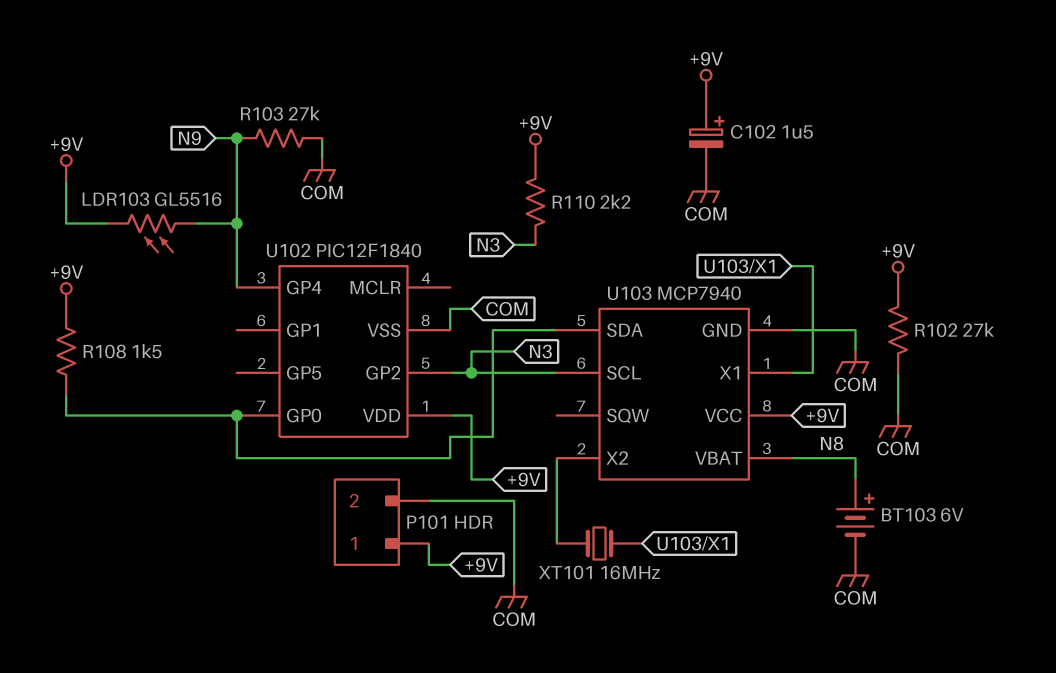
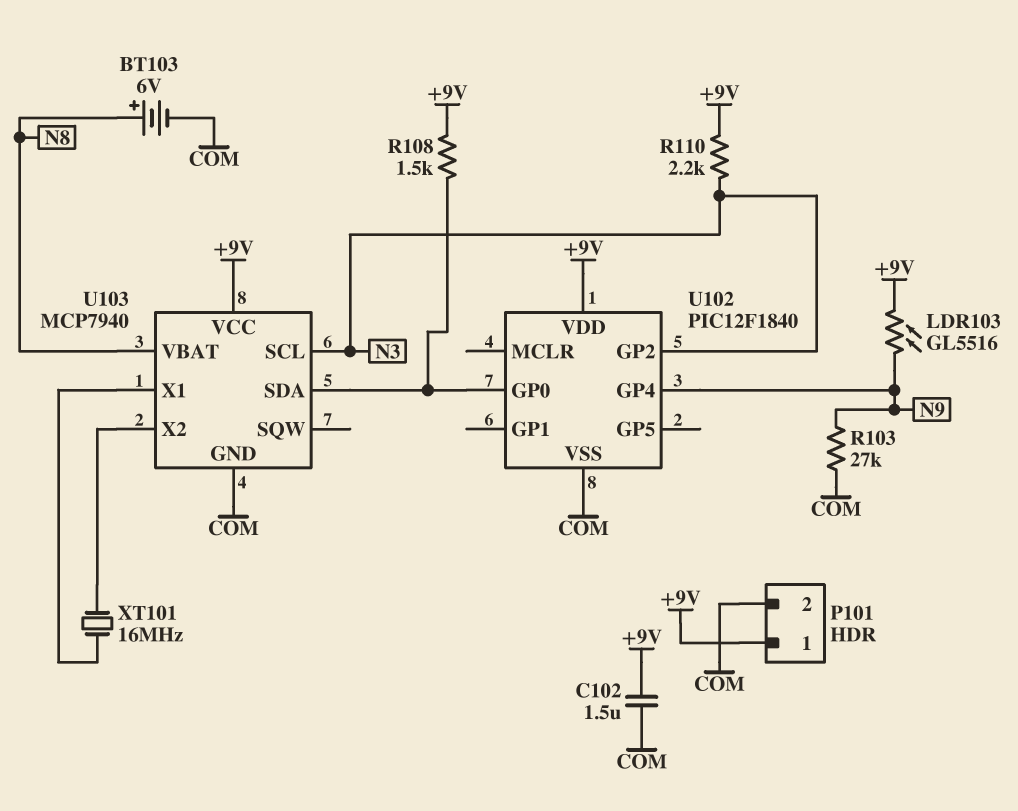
C102: 1.5uF (plus +9V, minus COM) -> 1.5uF (+9V, COM)
R102: 27k (+9V, COM) -> none

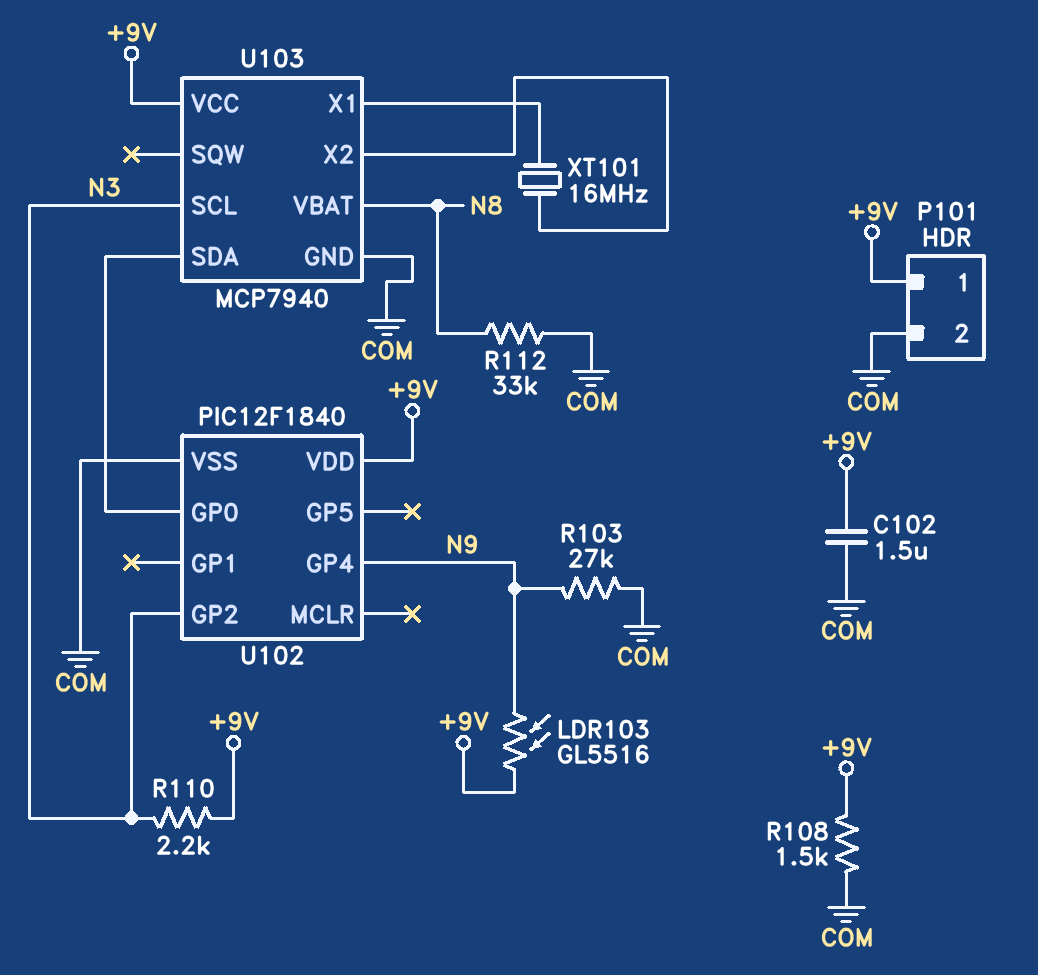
BT103: 6V (plus N8, minus COM) -> none
R108: 1.5k (+9V, U102/GP0) -> 1.5k (+9V, COM)
R112: none -> 33k (COM, N8)

